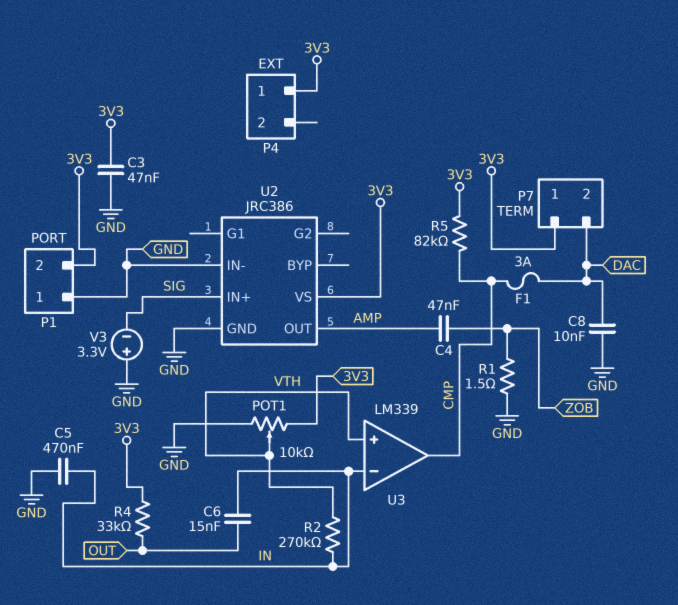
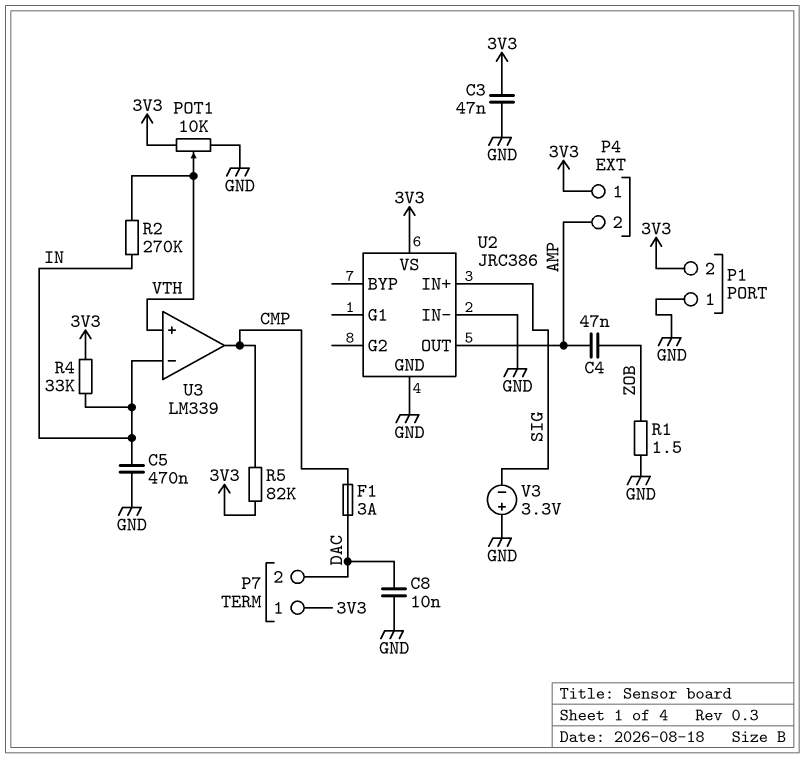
C6: 15nF (IN, OUT) -> none
P4 pin 2: none -> AMP
R4: 33k (3V3, OUT) -> 33k (3V3, IN)

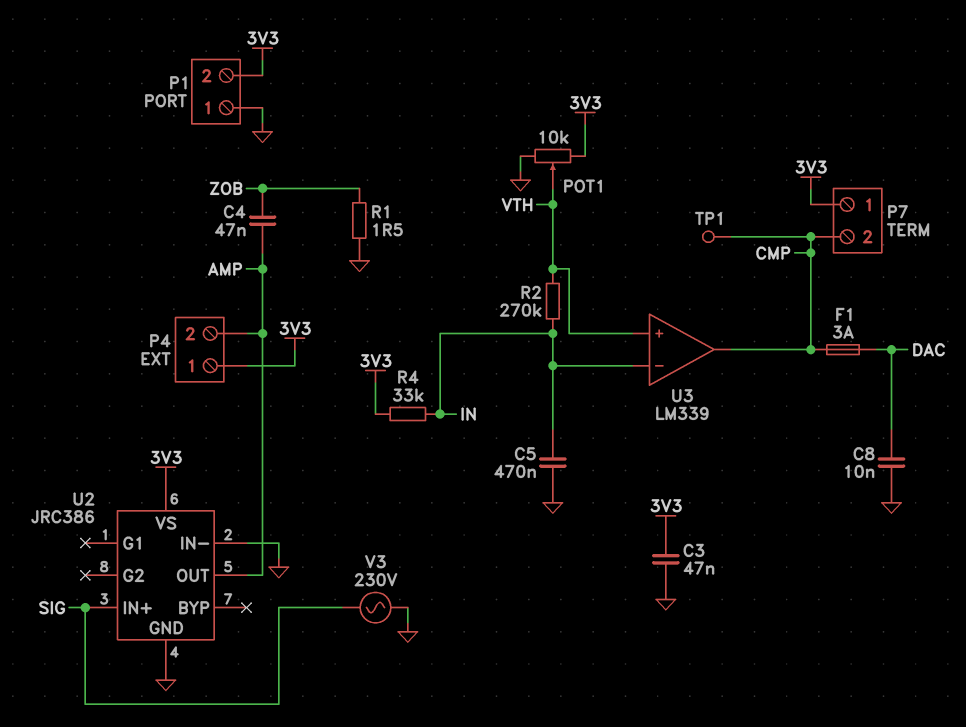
P7 pin 2: DAC -> CMP
R5: 82k (3V3, CMP) -> none
TP1: none -> test point (CMP)
V3: 3.3V (plus GND, minus SIG) -> AC 230V (GND, SIG)

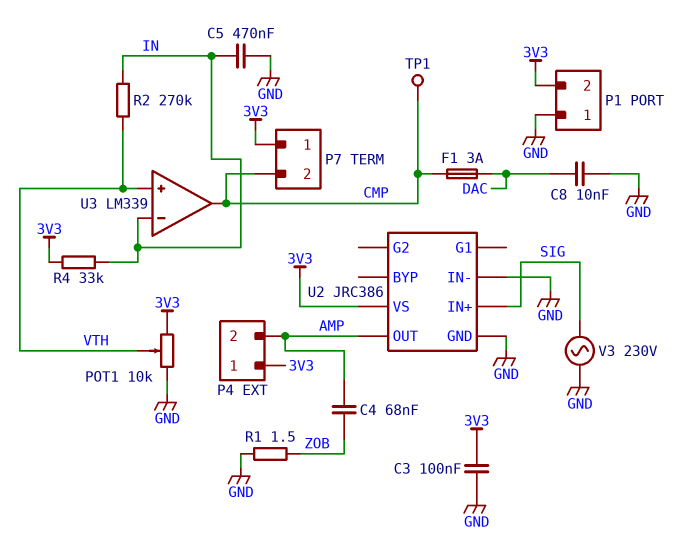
C3: 47nF (3V3, GND) -> 100nF (3V3, GND)
C4: 47nF (AMP, ZOB) -> 68nF (AMP, ZOB)

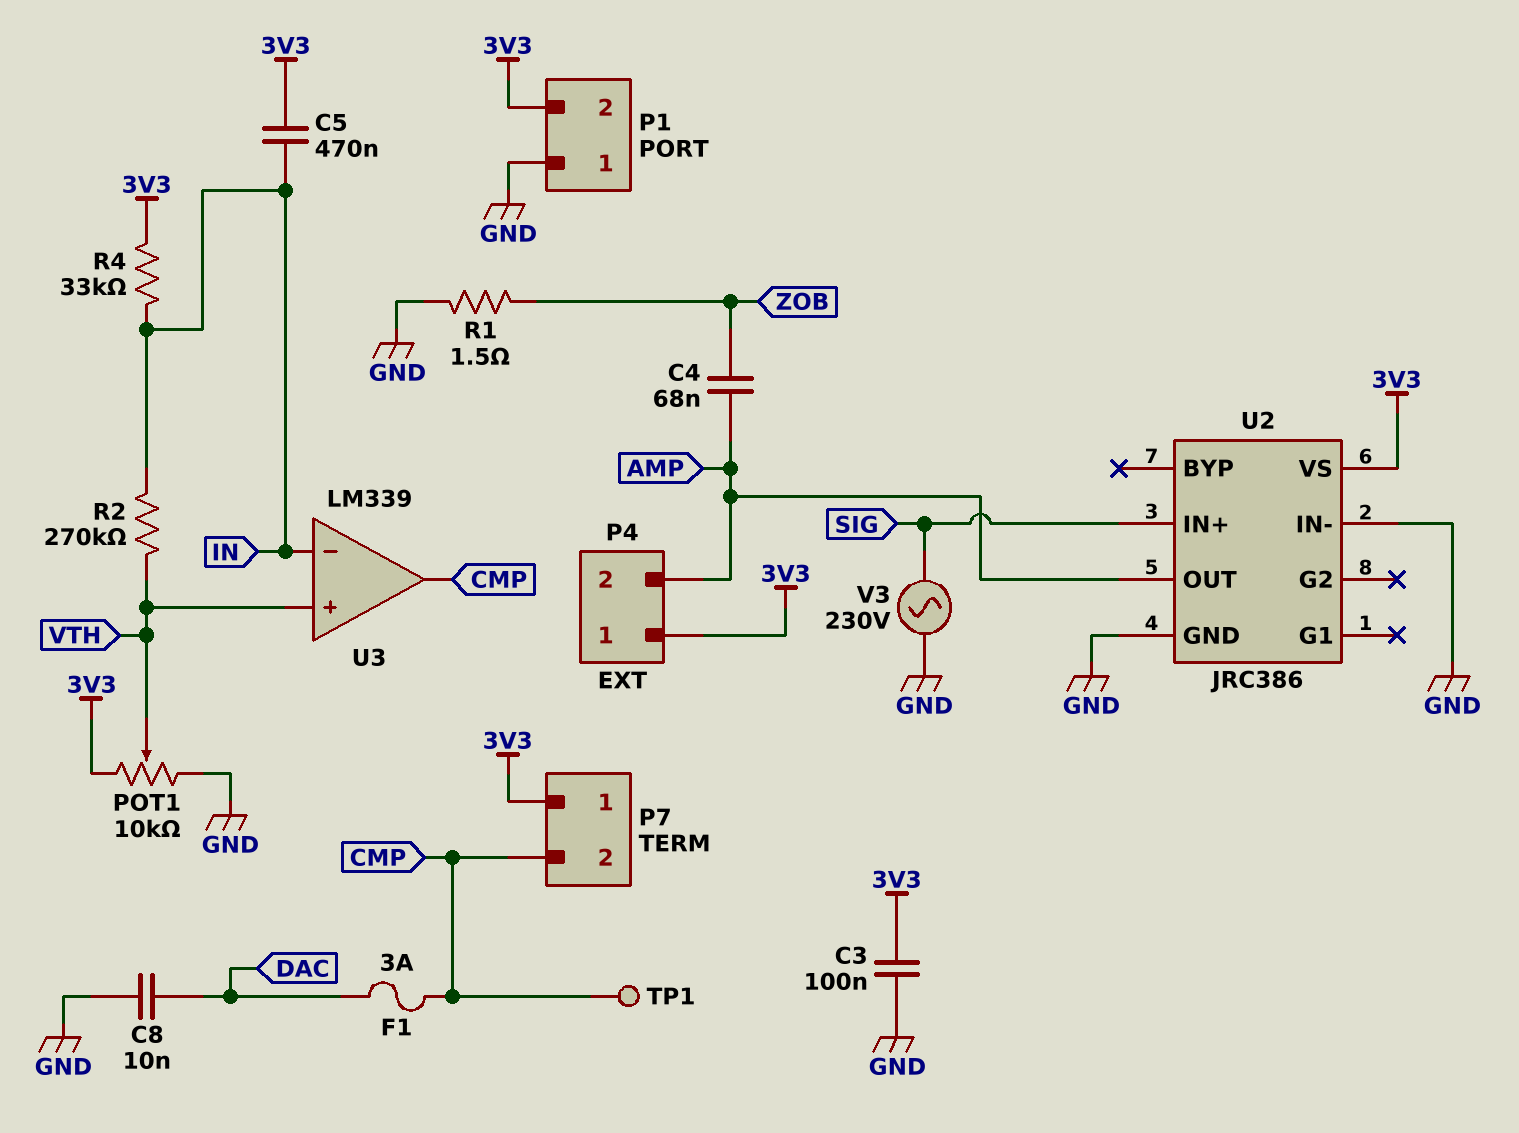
C5: 470nF (GND, IN) -> 470nF (3V3, IN)

